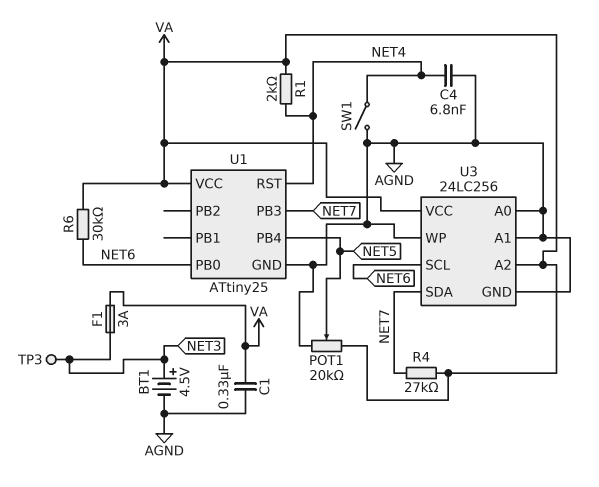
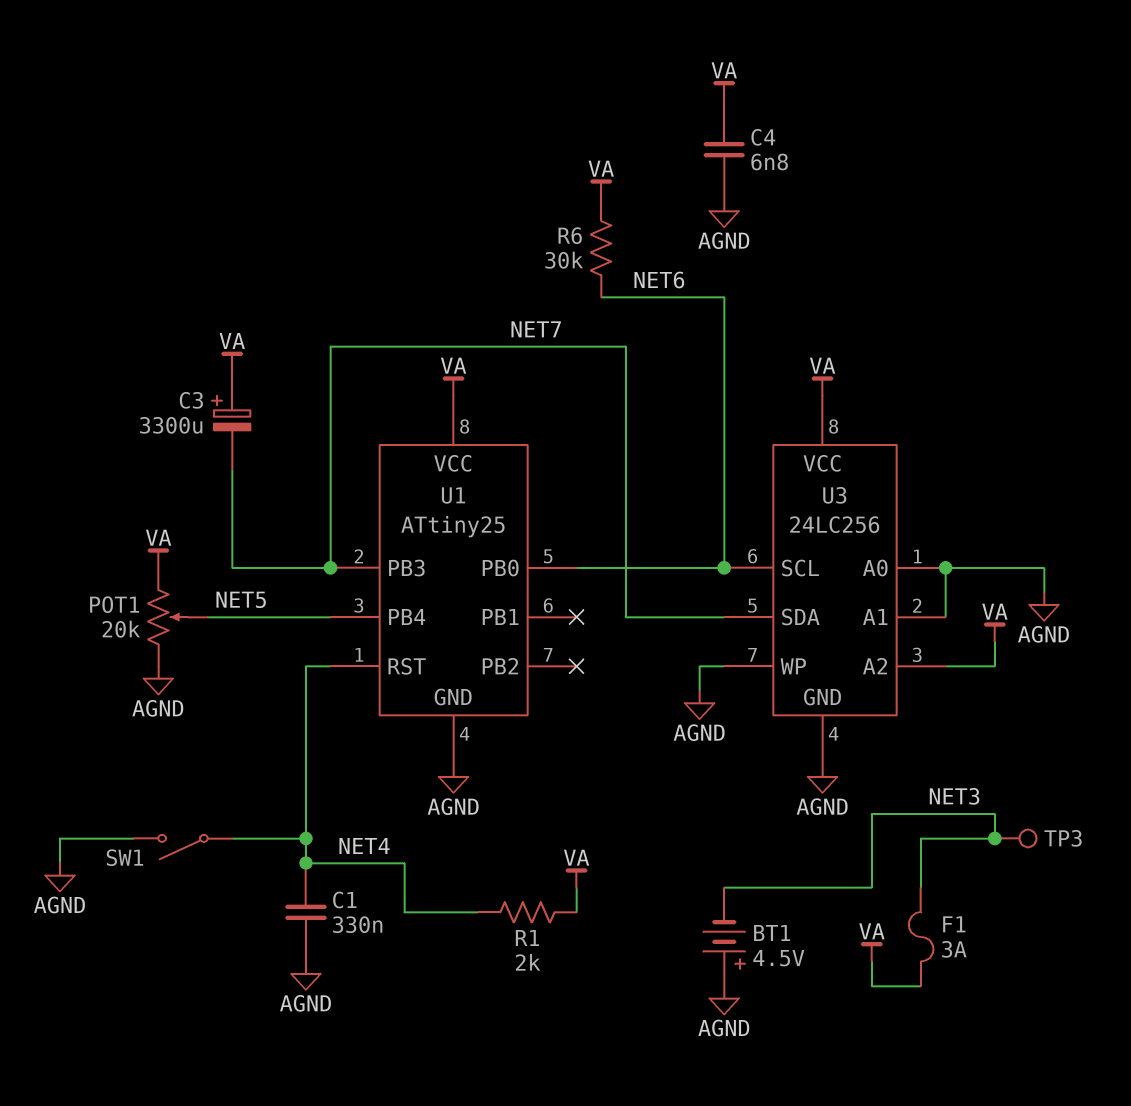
BT1: 4.5V (plus NET3, minus AGND) -> 4.5V (plus AGND, minus NET3)
C1: 330nF (AGND, VA) -> 330nF (AGND, NET4)
C3: none -> 3300uF (plus VA, minus NET7)
C4: 6.8nF (AGND, NET4) -> 6.8nF (AGND, VA)
R4: 27k (NET7, VA) -> none

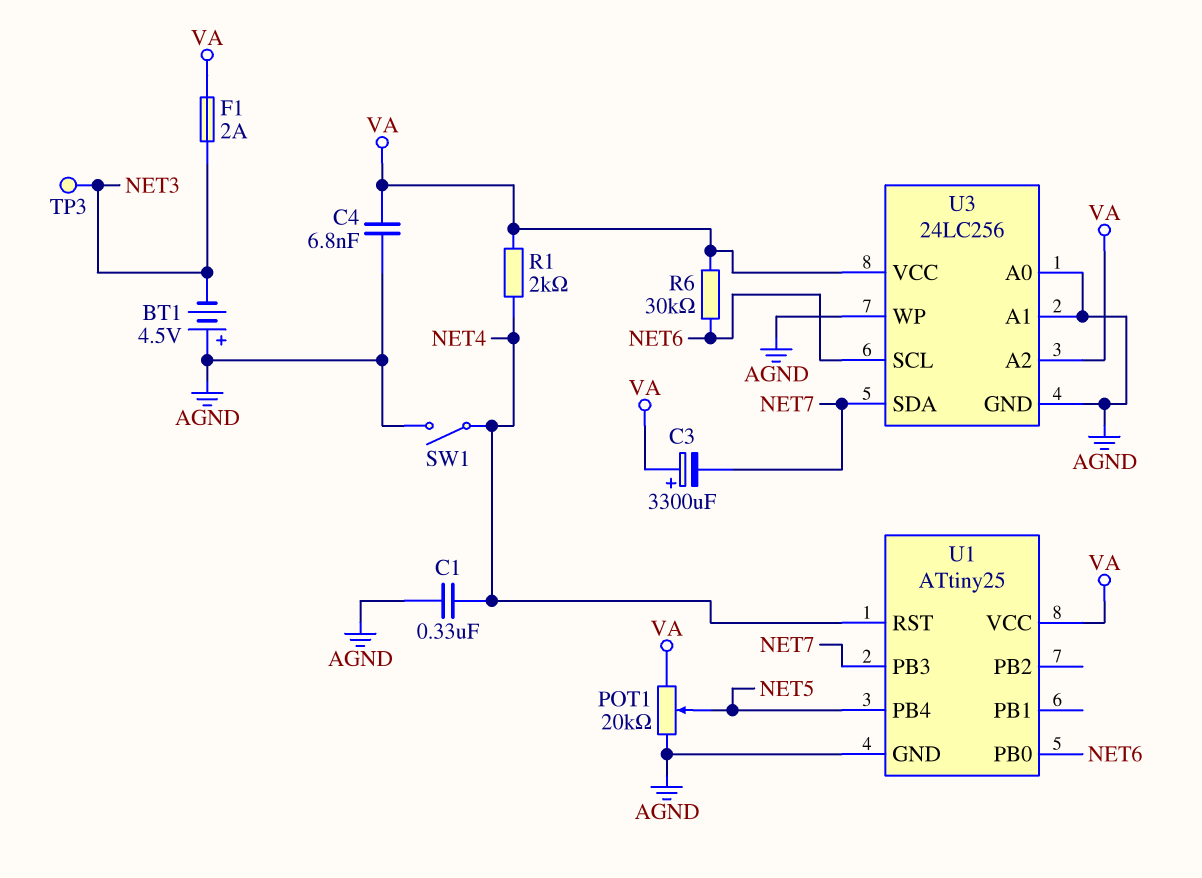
F1: 3A (NET3, VA) -> 2A (NET3, VA)

